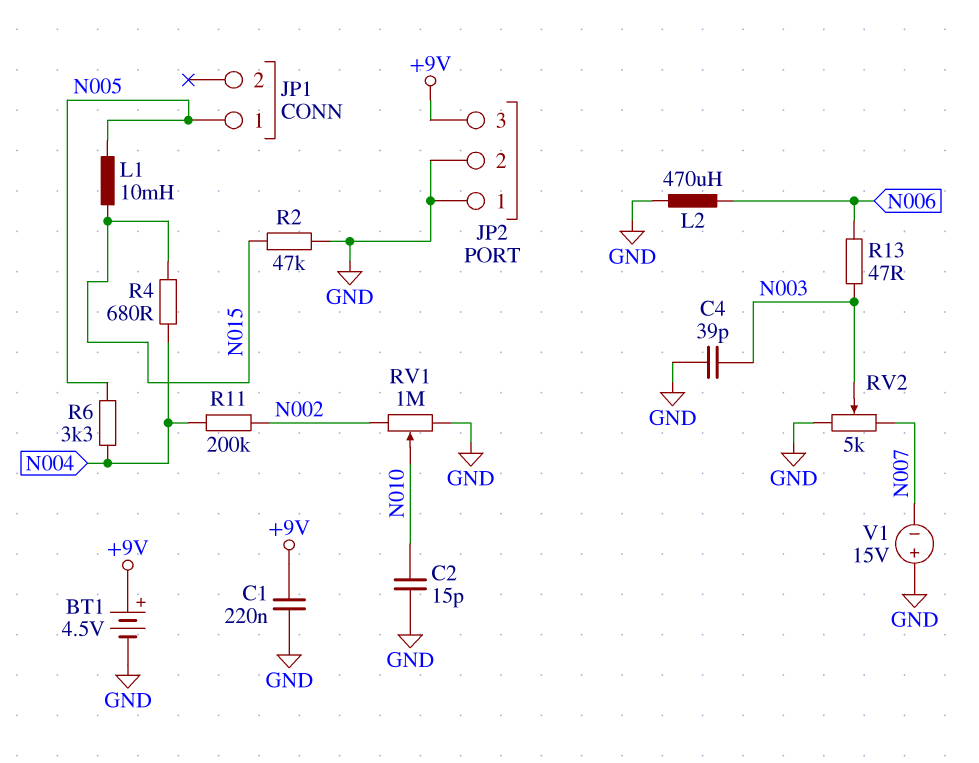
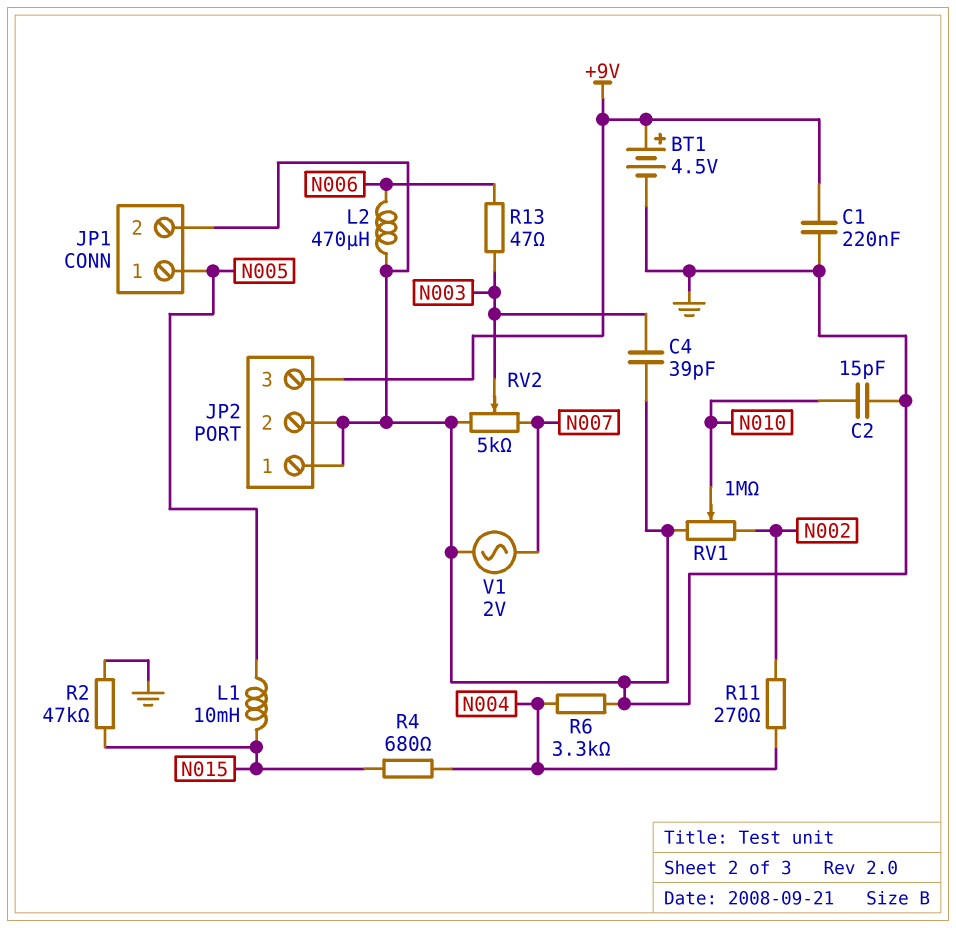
JP1 pin 2: none -> GND
R6: 3.3k (N004, N005) -> 3.3k (GND, N004)
R11: 200k (N002, N004) -> 270 (N002, N004)
V1: 15V (plus GND, minus N007) -> AC 2V (GND, N007)

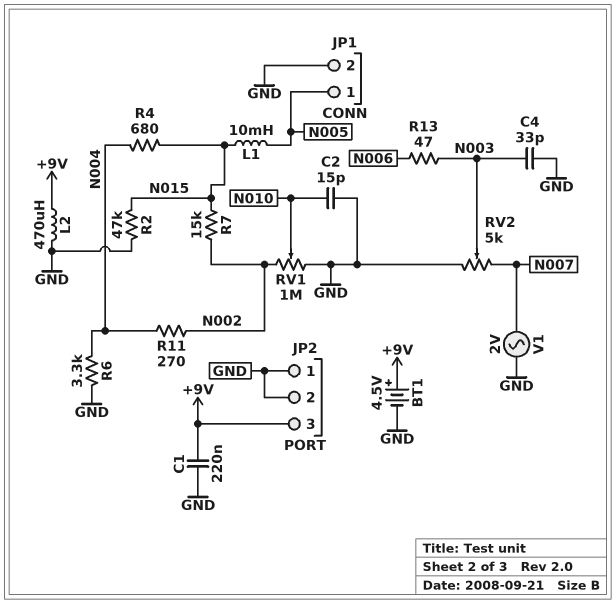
C4: 39pF (GND, N003) -> 33pF (GND, N003)
L2: 470uH (GND, N006) -> 470uH (+9V, GND)
R7: none -> 15k (N002, N015)

